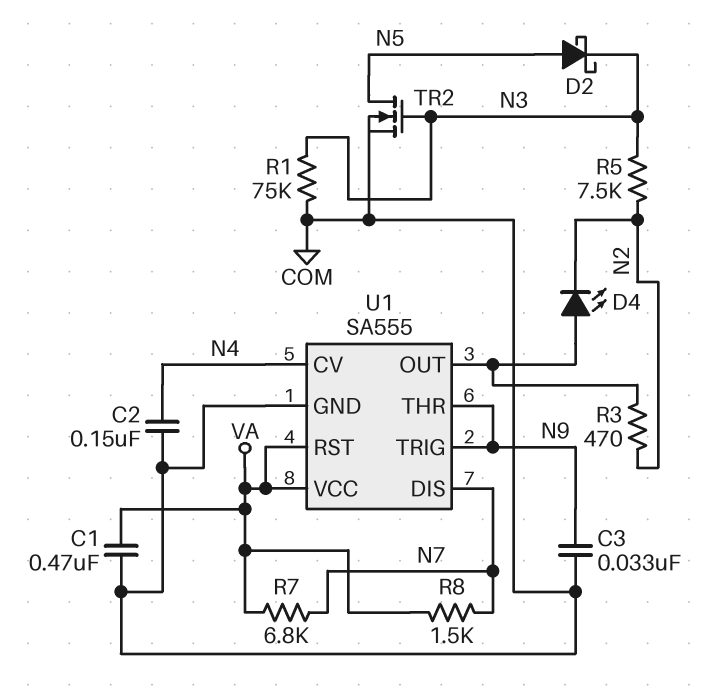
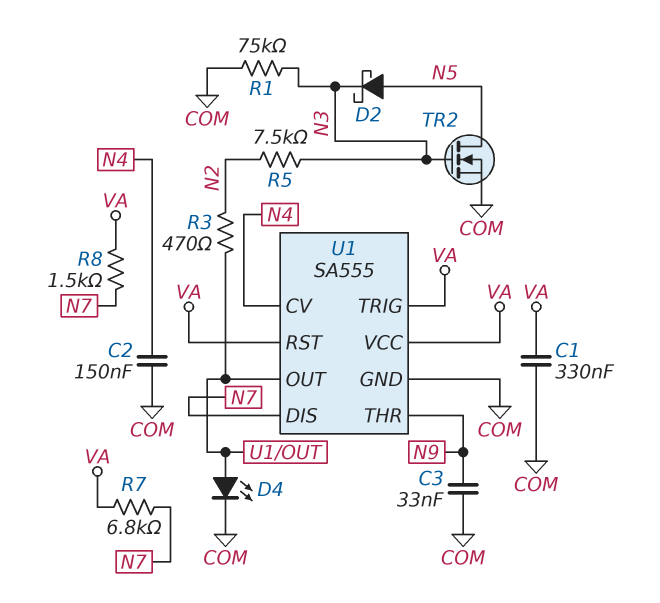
C1: 470nF (COM, VA) -> 330nF (COM, VA)
D4: LED (A U1/OUT, K N2) -> LED (A U1/OUT, K COM)
U1 pin TRIG: N9 -> VA

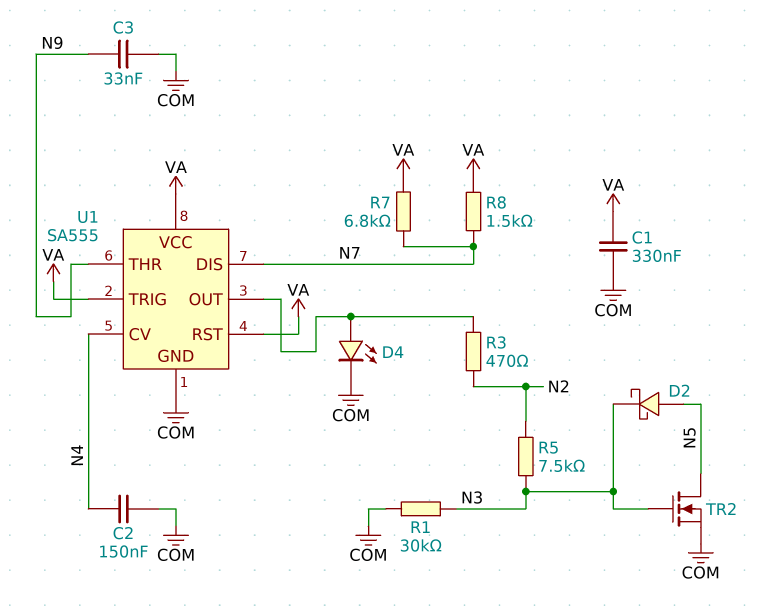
R1: 75k (COM, N3) -> 30k (COM, N3)

